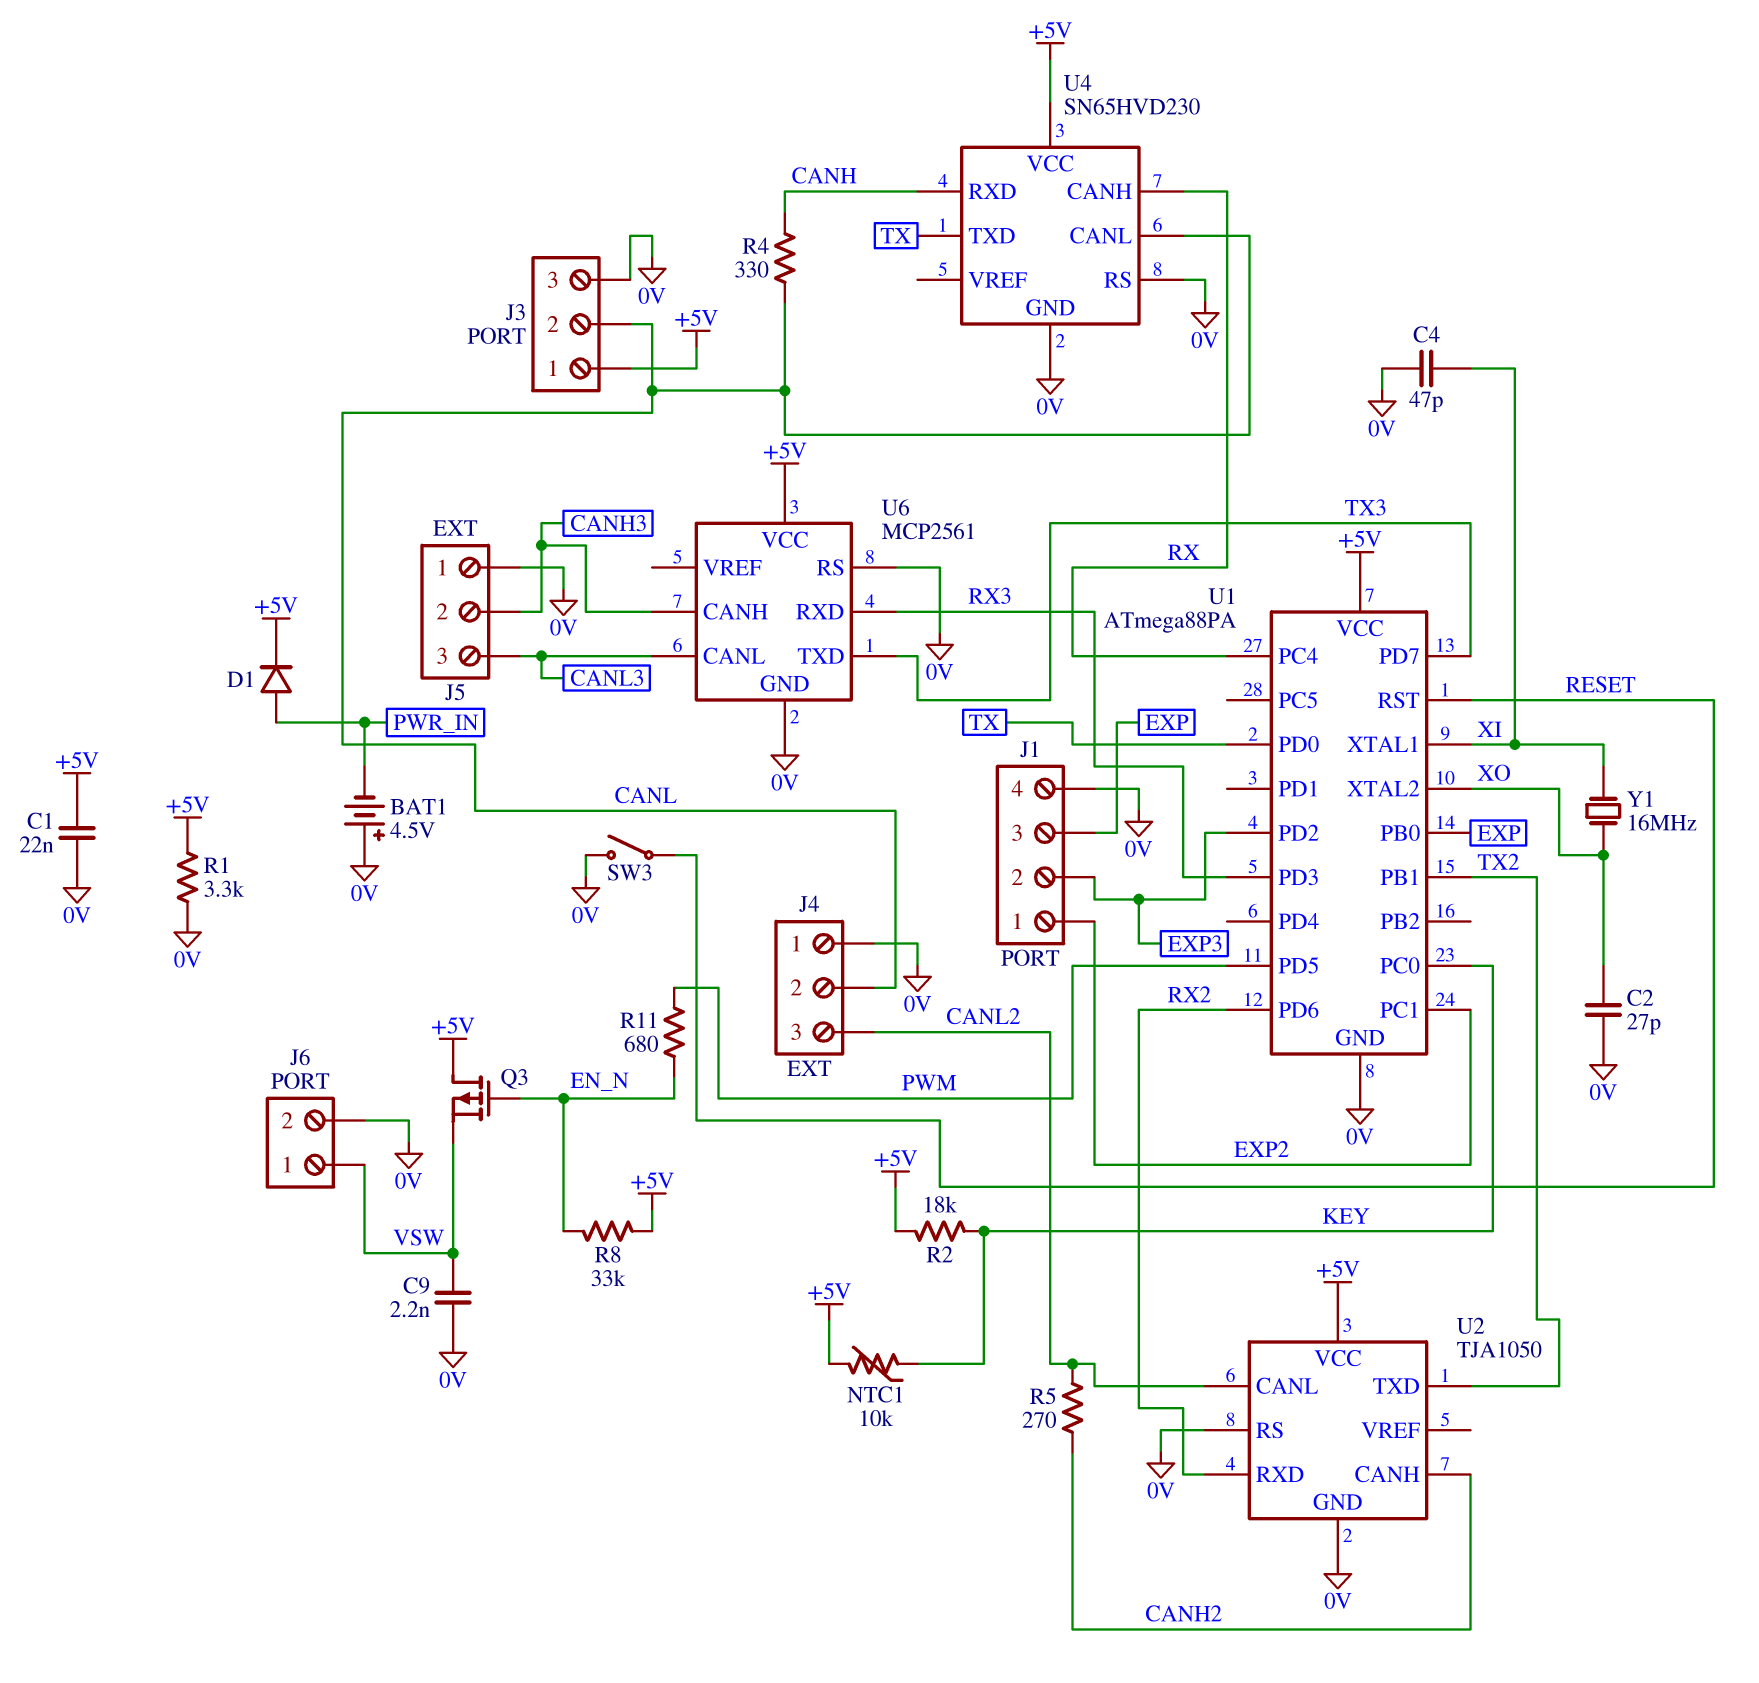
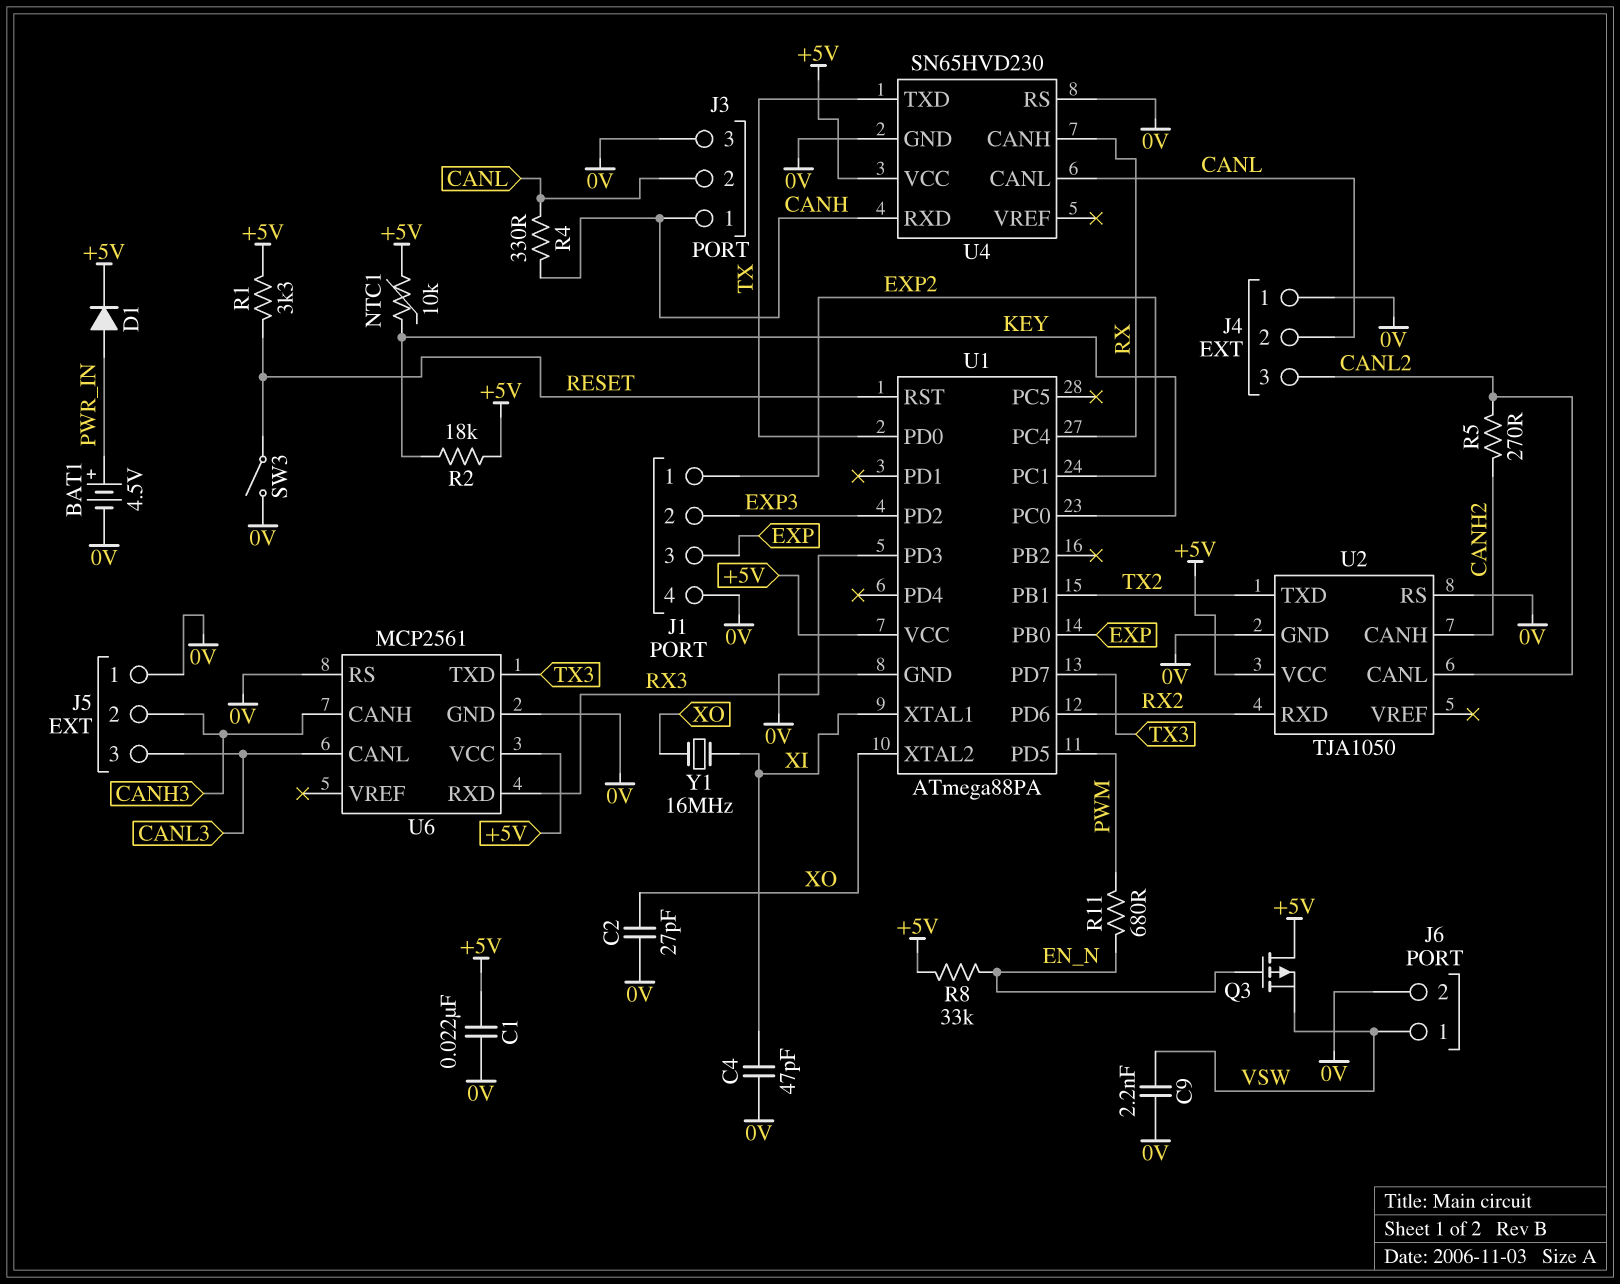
BAT1: 4.5V (plus 0V, minus PWR_IN) -> 4.5V (plus PWR_IN, minus 0V)
J3 pin 1: +5V -> CANH
R1: 3.3k (+5V, 0V) -> 3.3k (+5V, RESET)

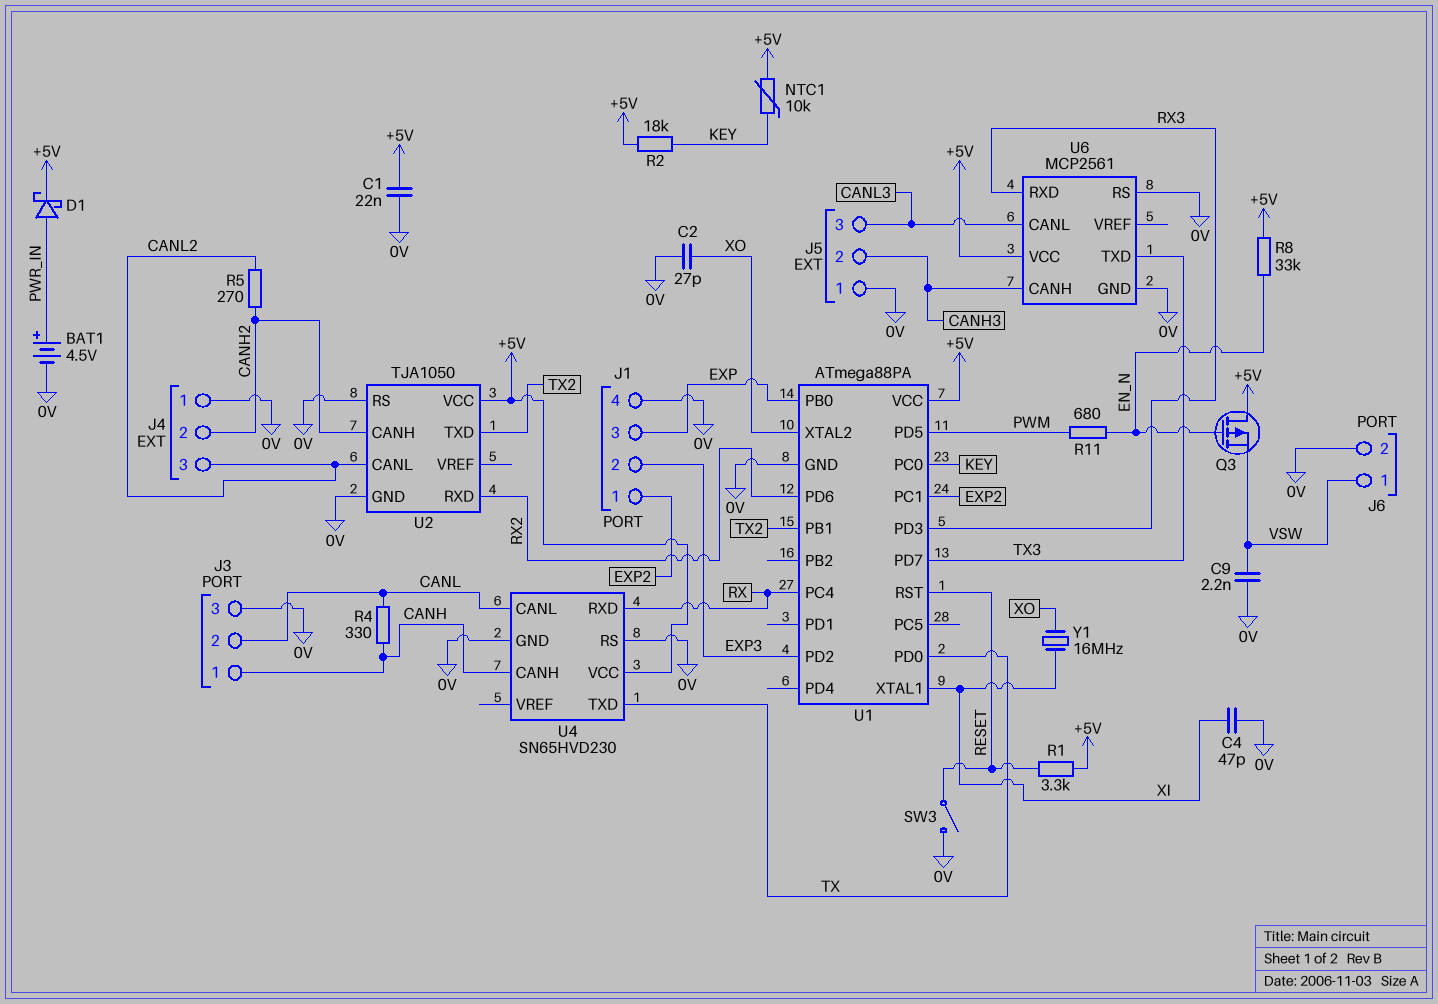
D1: diode (A PWR_IN, K +5V) -> schottky (A PWR_IN, K +5V)
J4 pin 2: CANL -> CANH2
U4 pin CANH: RX -> CANH
U4 pin RXD: CANH -> RX

